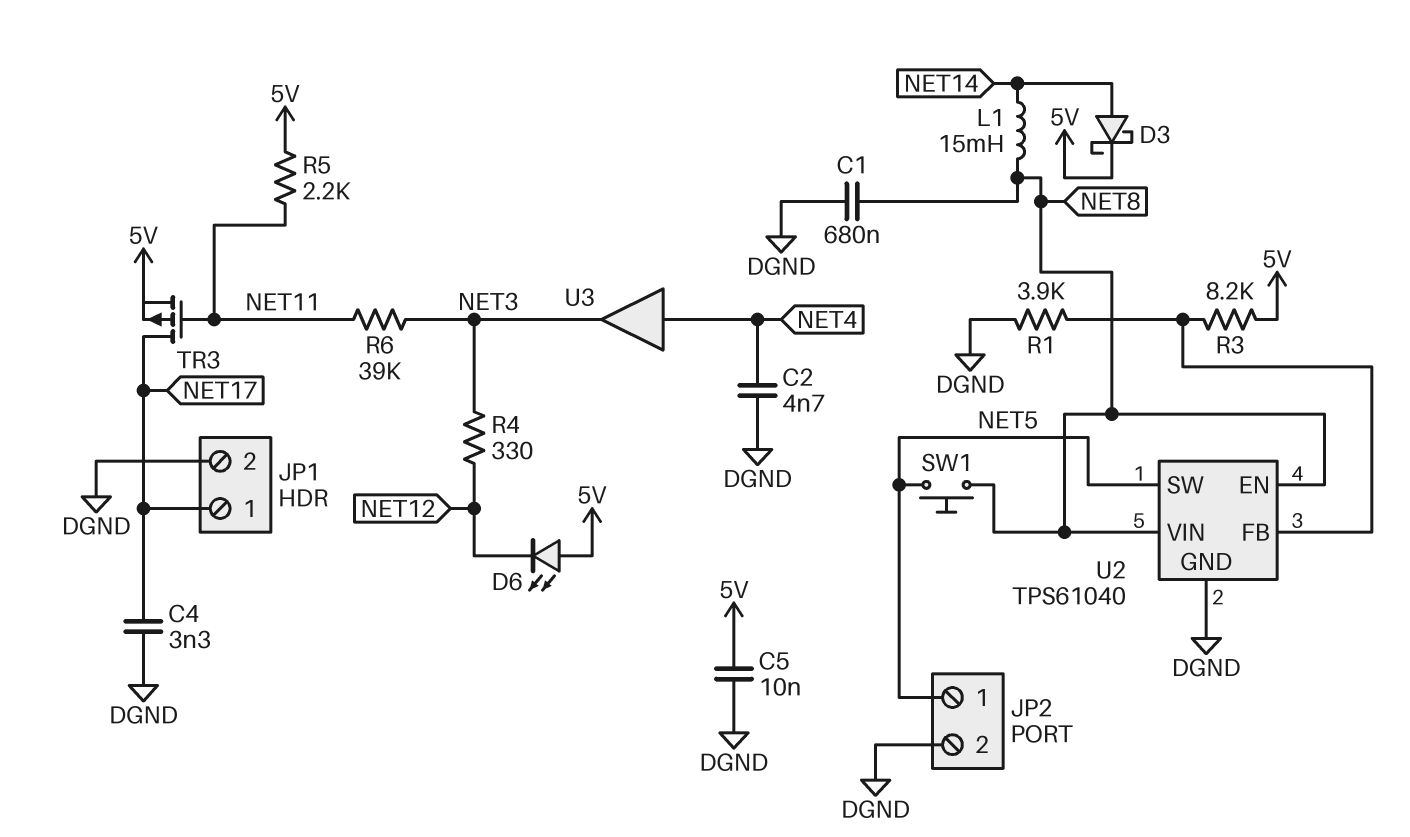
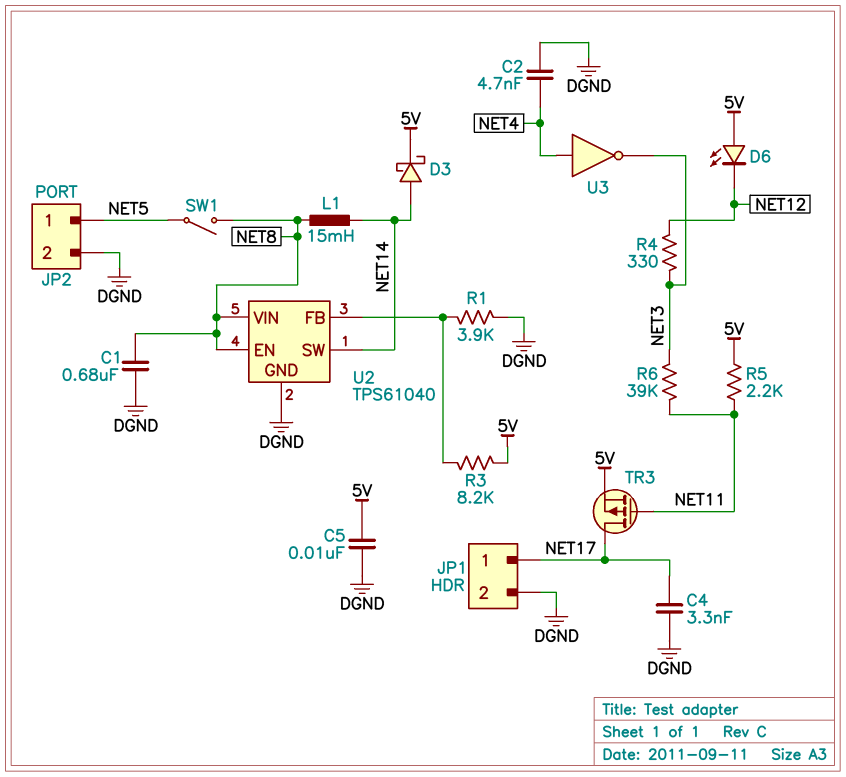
SW1: button (NET5, NET8) -> switch (NET5, NET8)
U2 pin SW: NET5 -> NET14
U3: buffer (in NET4, out NET3) -> NOT (in NET4, out NET3)

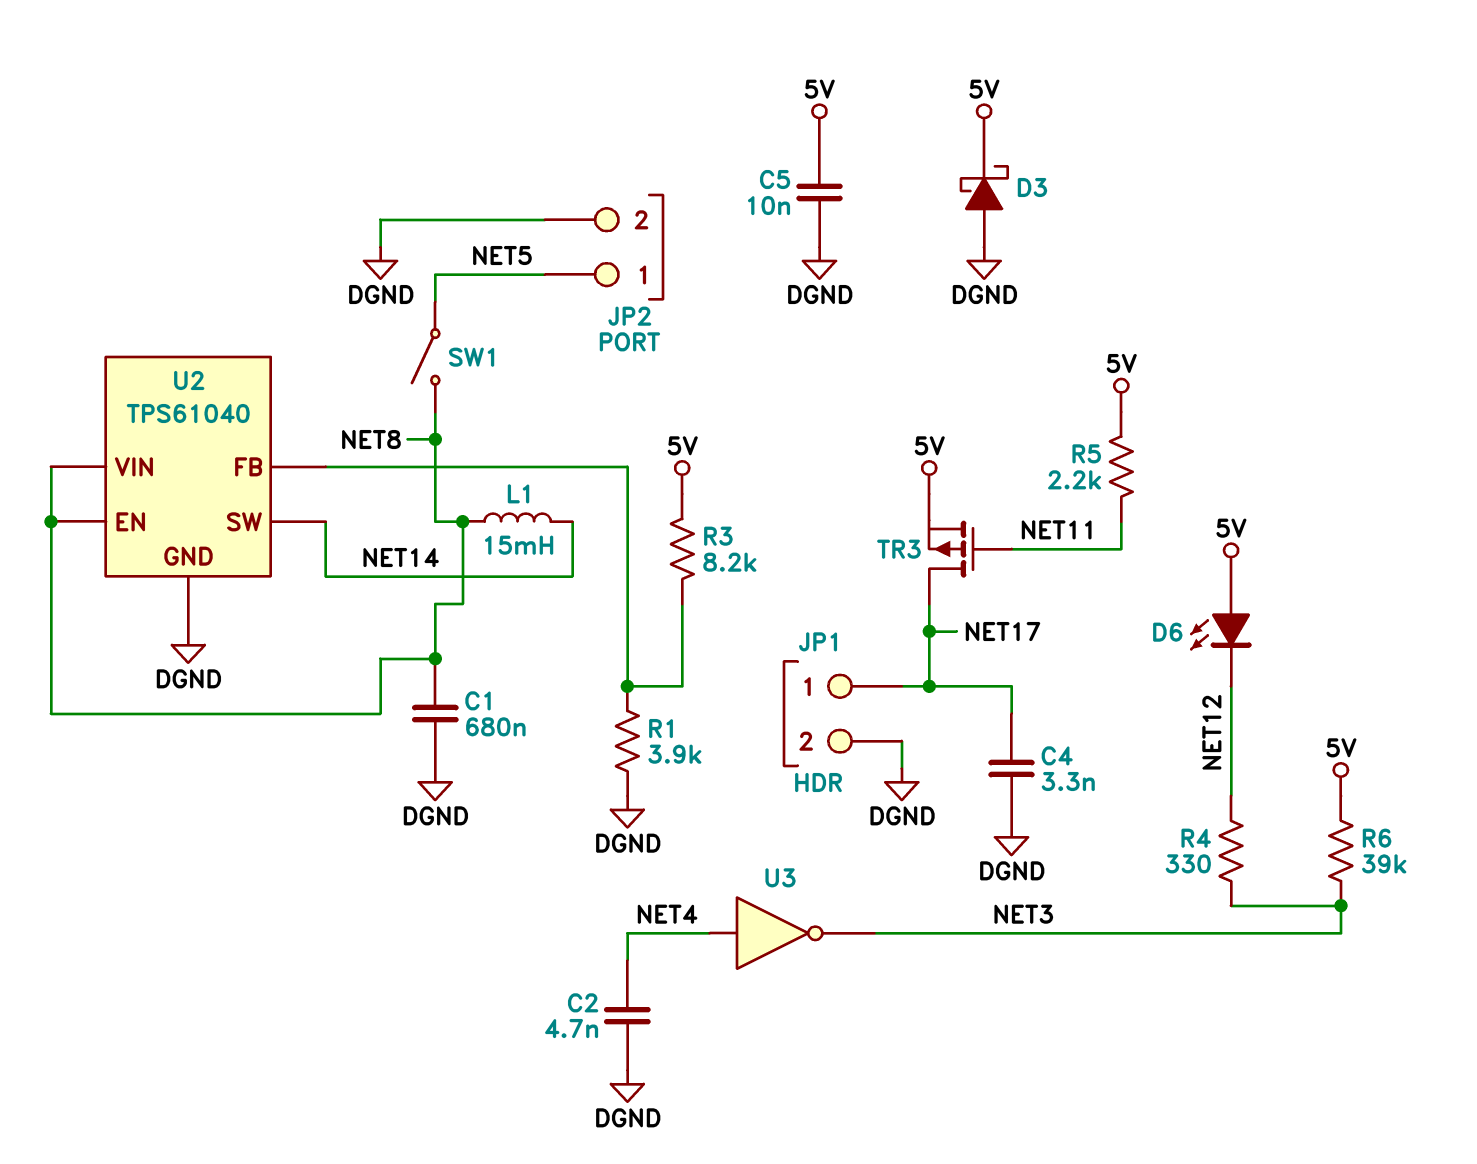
D3: schottky (A NET14, K 5V) -> schottky (A DGND, K 5V)
R6: 39k (NET3, NET11) -> 39k (5V, NET3)

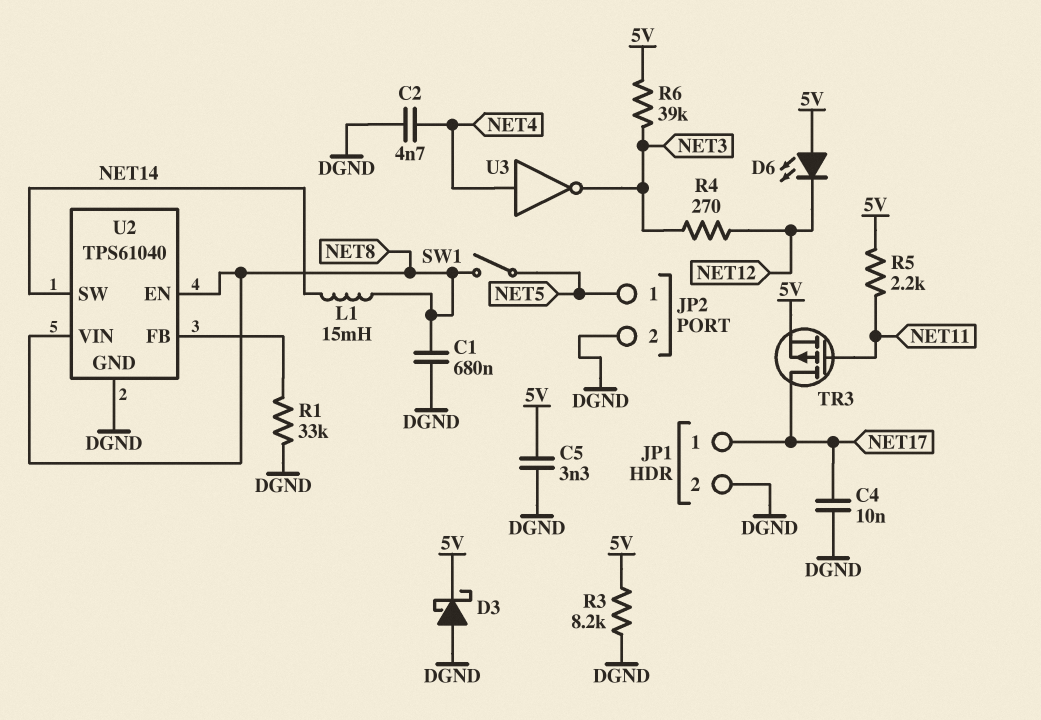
C4: 3.3nF (DGND, NET17) -> 10nF (DGND, NET17)
C5: 10nF (5V, DGND) -> 3.3nF (5V, DGND)
R1: 3.9k (DGND, U2/FB) -> 33k (DGND, U2/FB)
R3: 8.2k (5V, U2/FB) -> 8.2k (5V, DGND)
R4: 330 (NET3, NET12) -> 270 (NET3, NET12)

